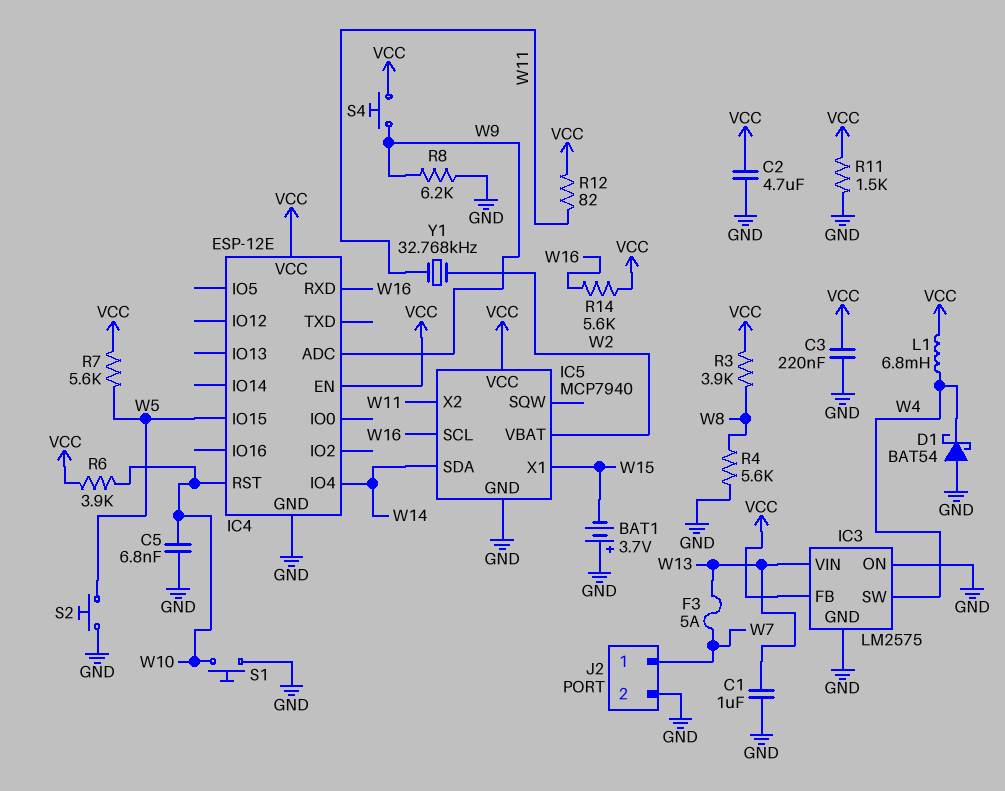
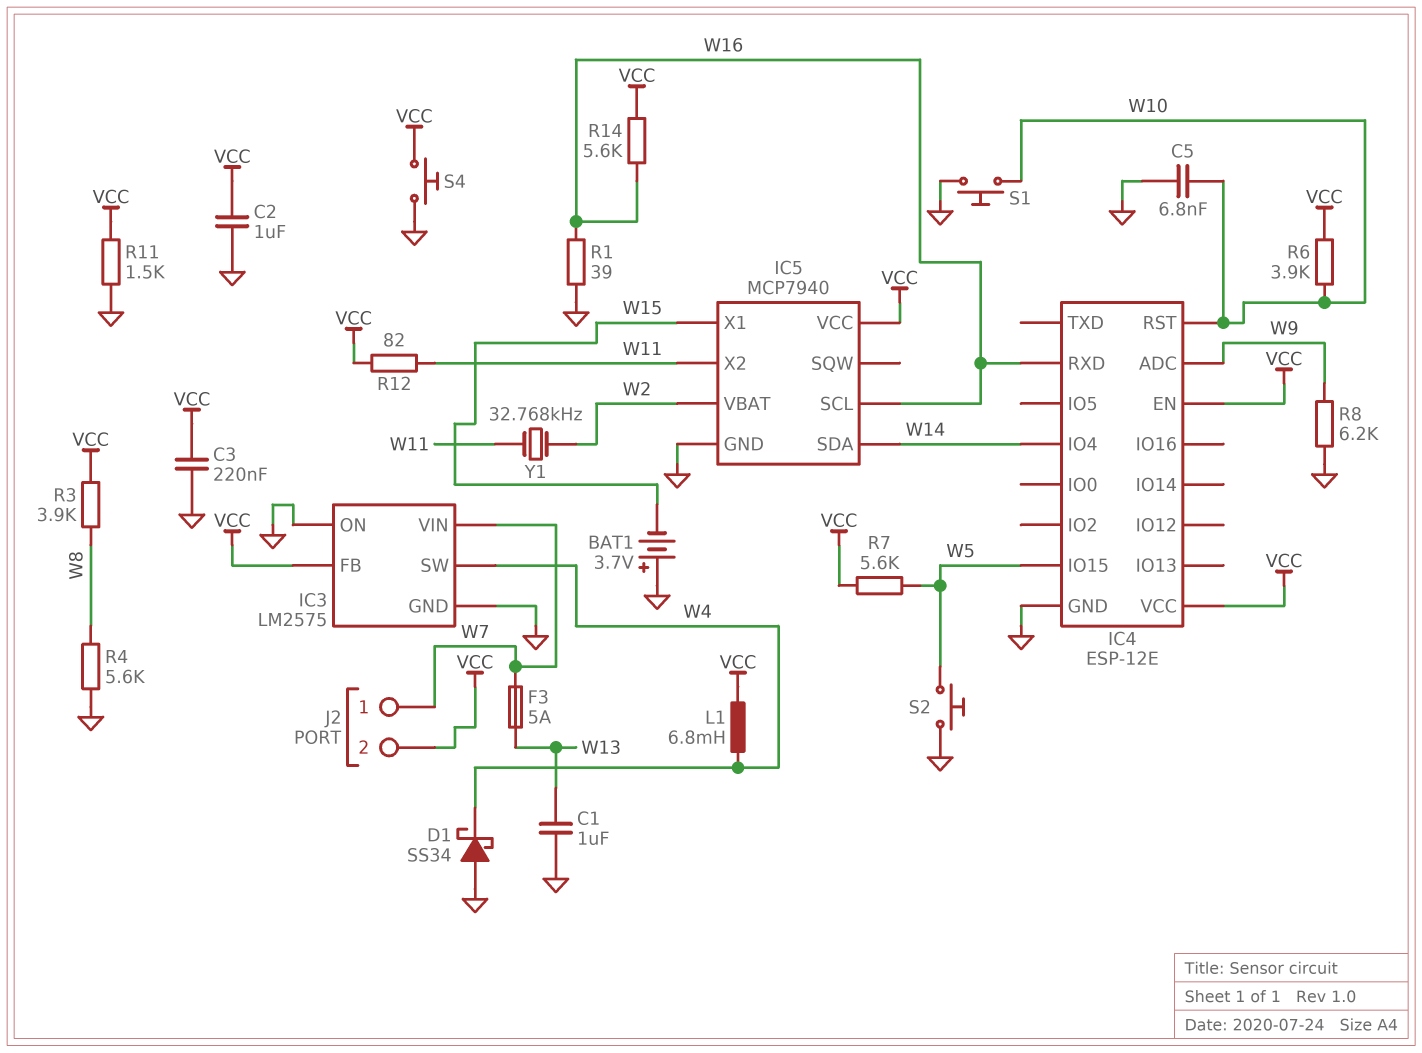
C2: 4.7uF (GND, VCC) -> 1uF (GND, VCC)
D1: schottky BAT54 (A GND, K W4) -> schottky SS34 (A GND, K W4)
IC3 pin VIN: W13 -> W7
J2 pin 2: GND -> VCC
R1: none -> 39 (GND, W16)
S4: button (VCC, W9) -> button (GND, VCC)

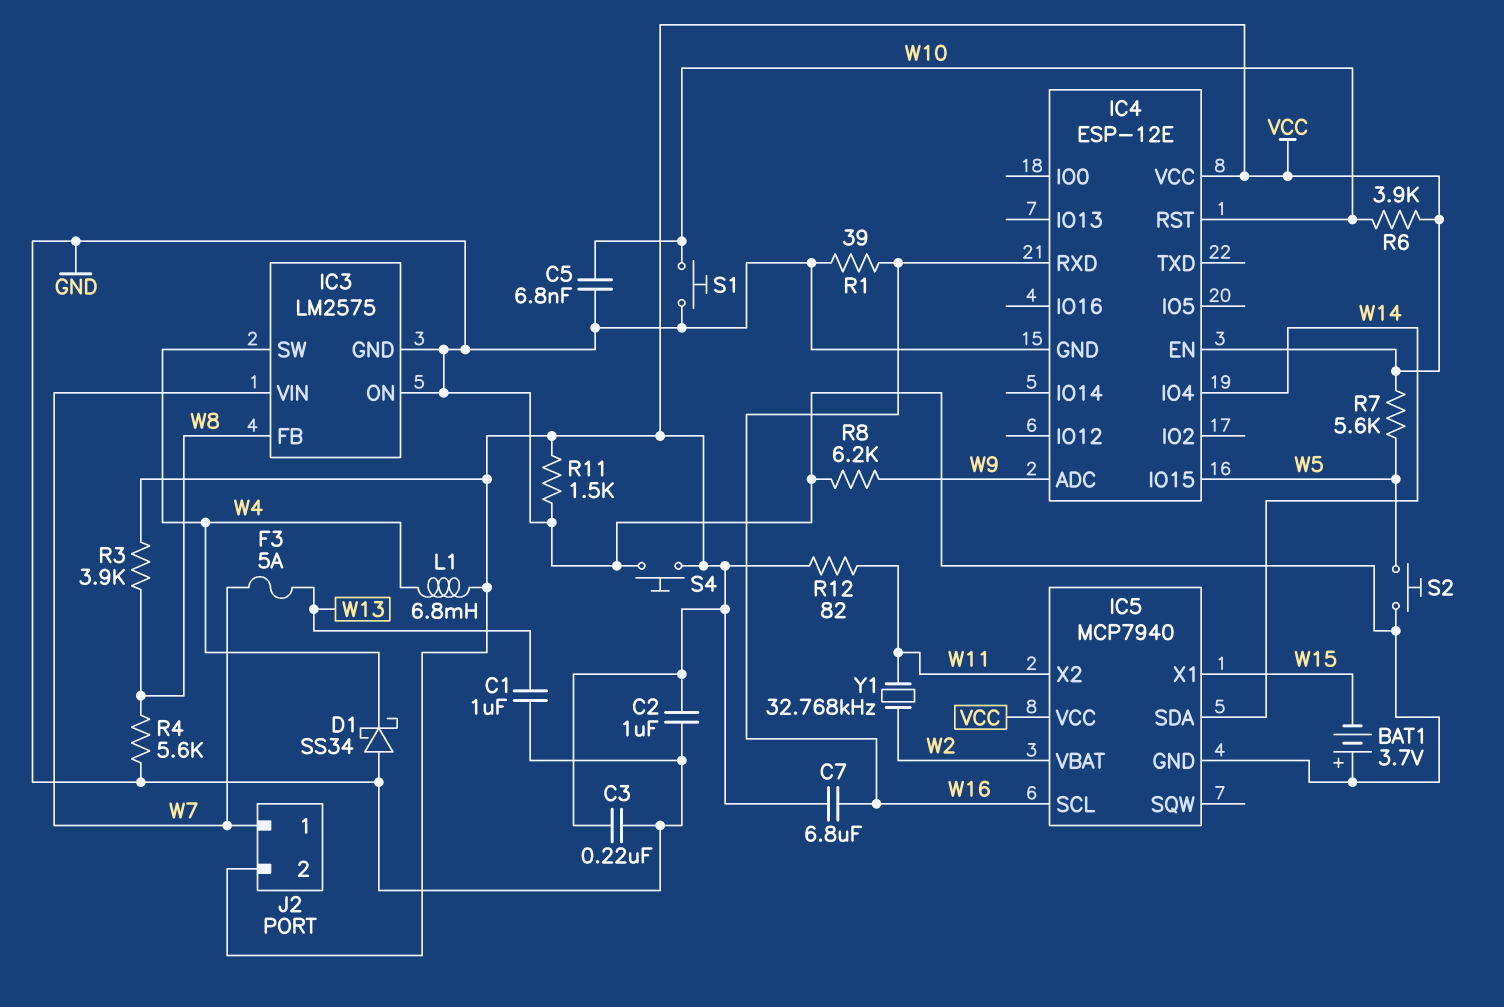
C7: none -> 6.8uF (VCC, W16)
IC3 pin FB: VCC -> W8
R14: 5.6k (VCC, W16) -> none

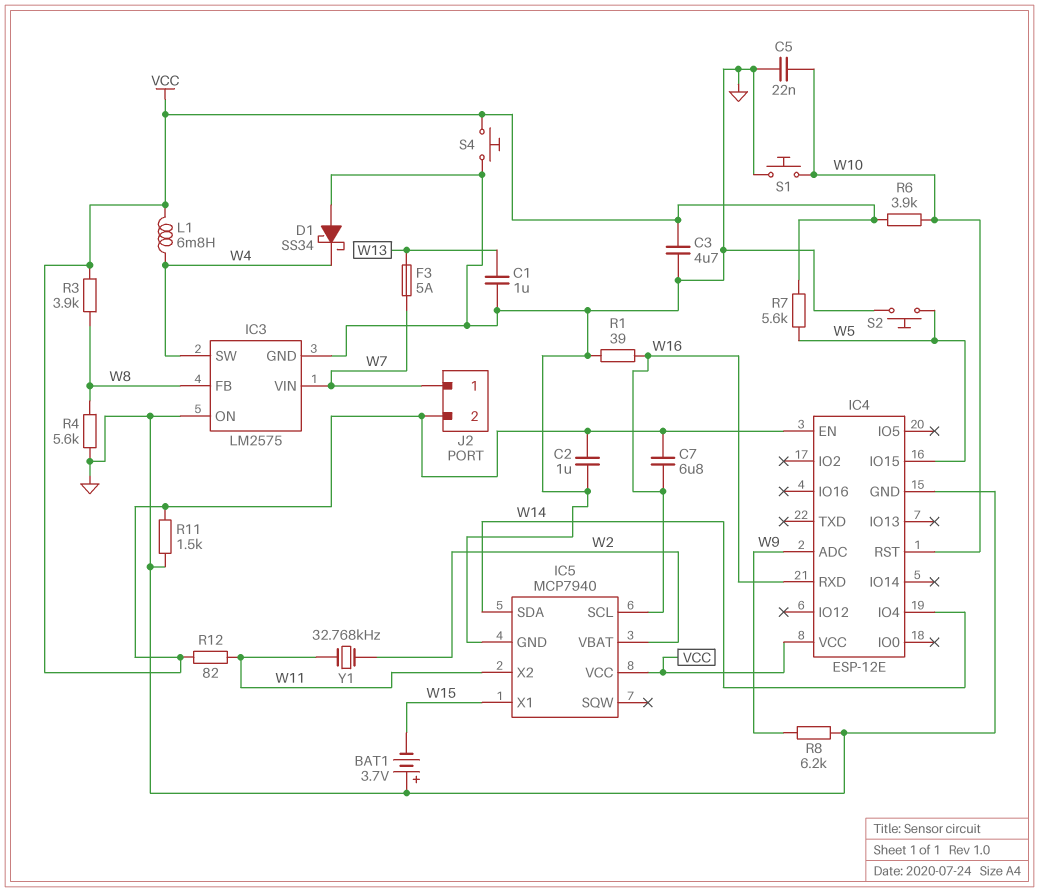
C3: 220nF (GND, VCC) -> 4.7uF (GND, VCC)
C5: 6.8nF (GND, W10) -> 22nF (GND, W10)

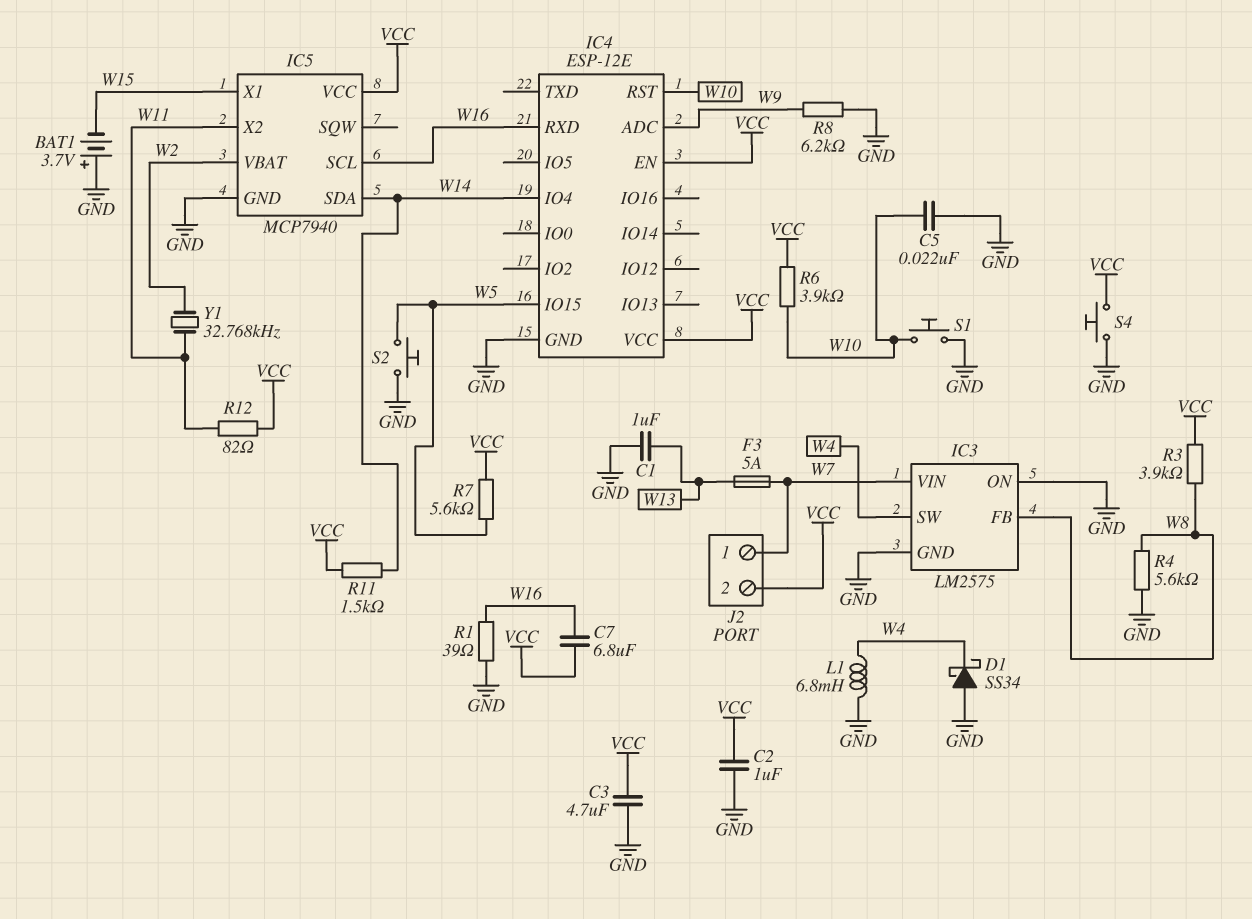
L1: 6.8mH (VCC, W4) -> 6.8mH (GND, W4)
R11: 1.5k (GND, VCC) -> 1.5k (VCC, W14)

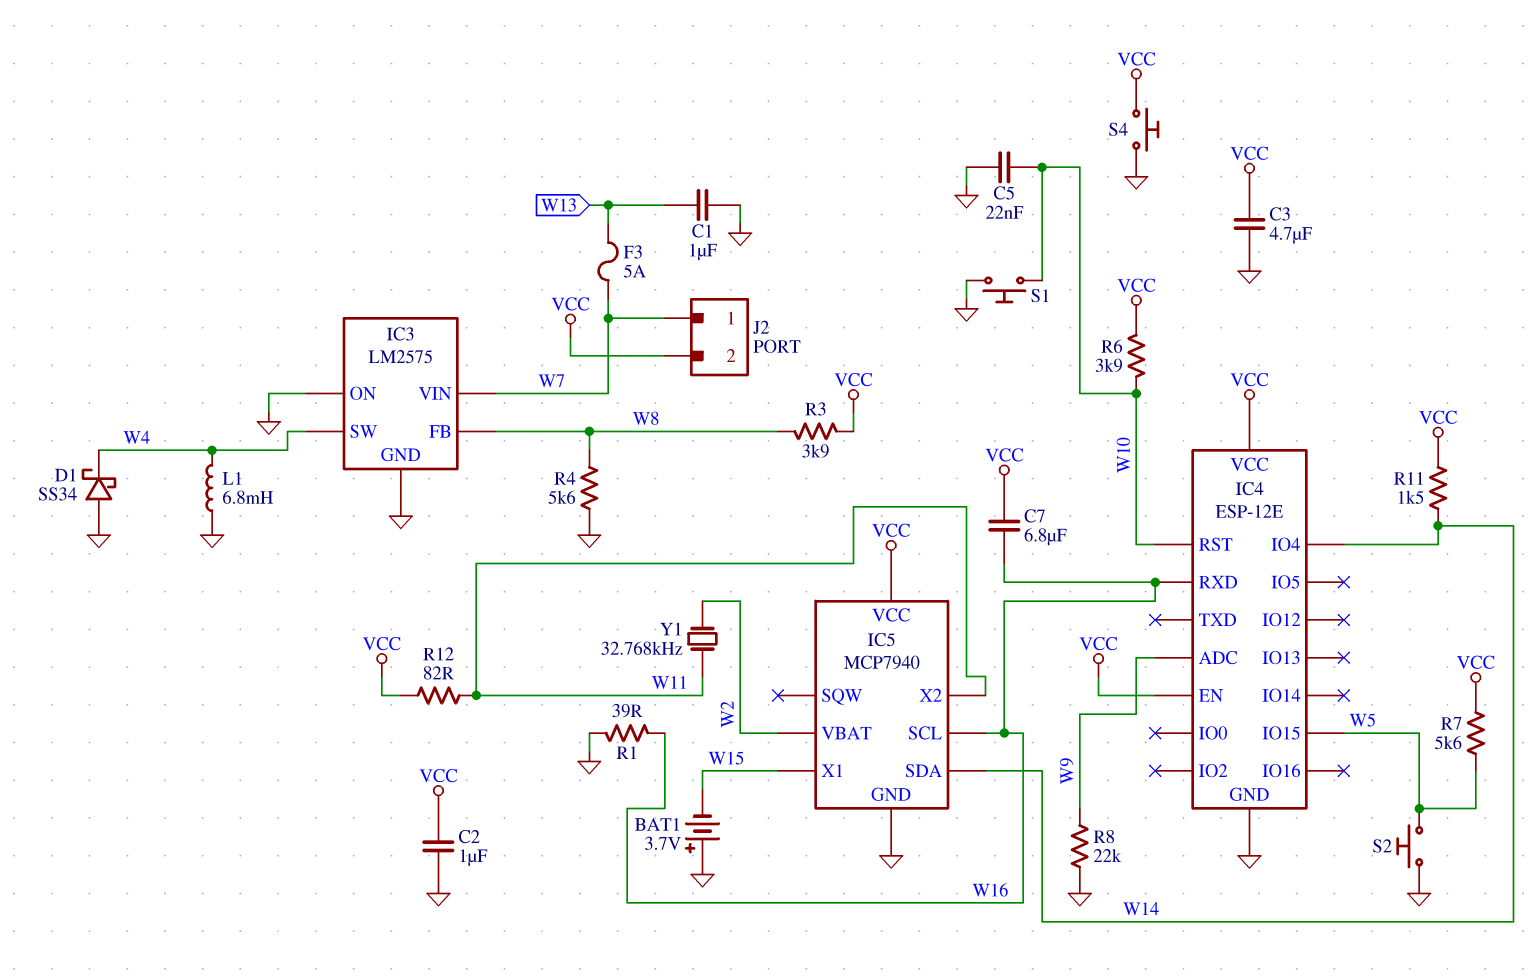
R8: 6.2k (GND, W9) -> 22k (GND, W9)

